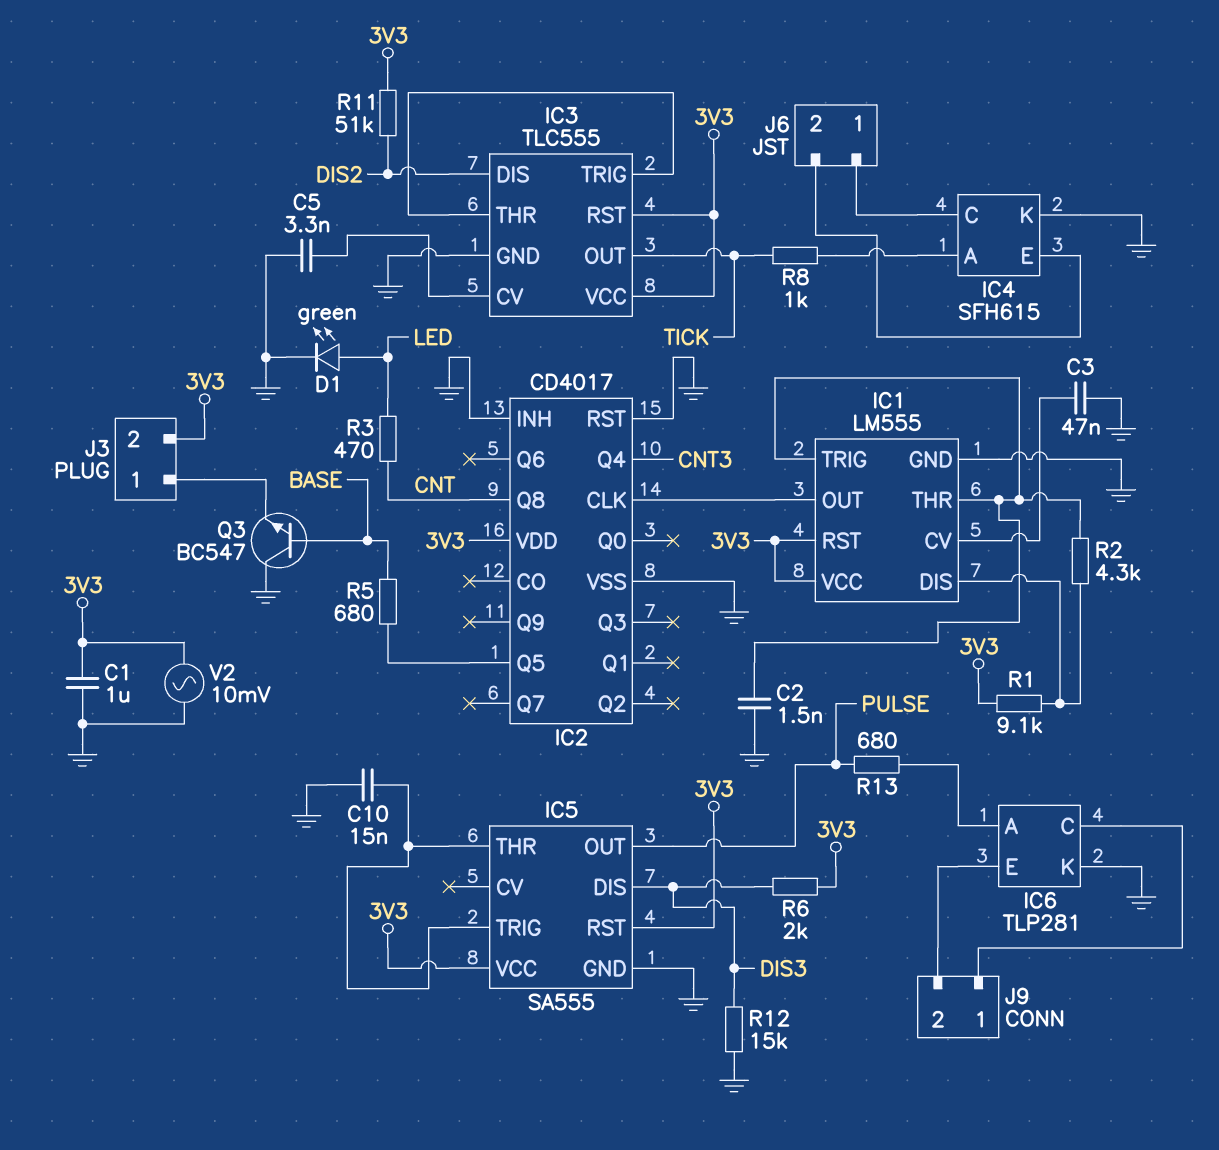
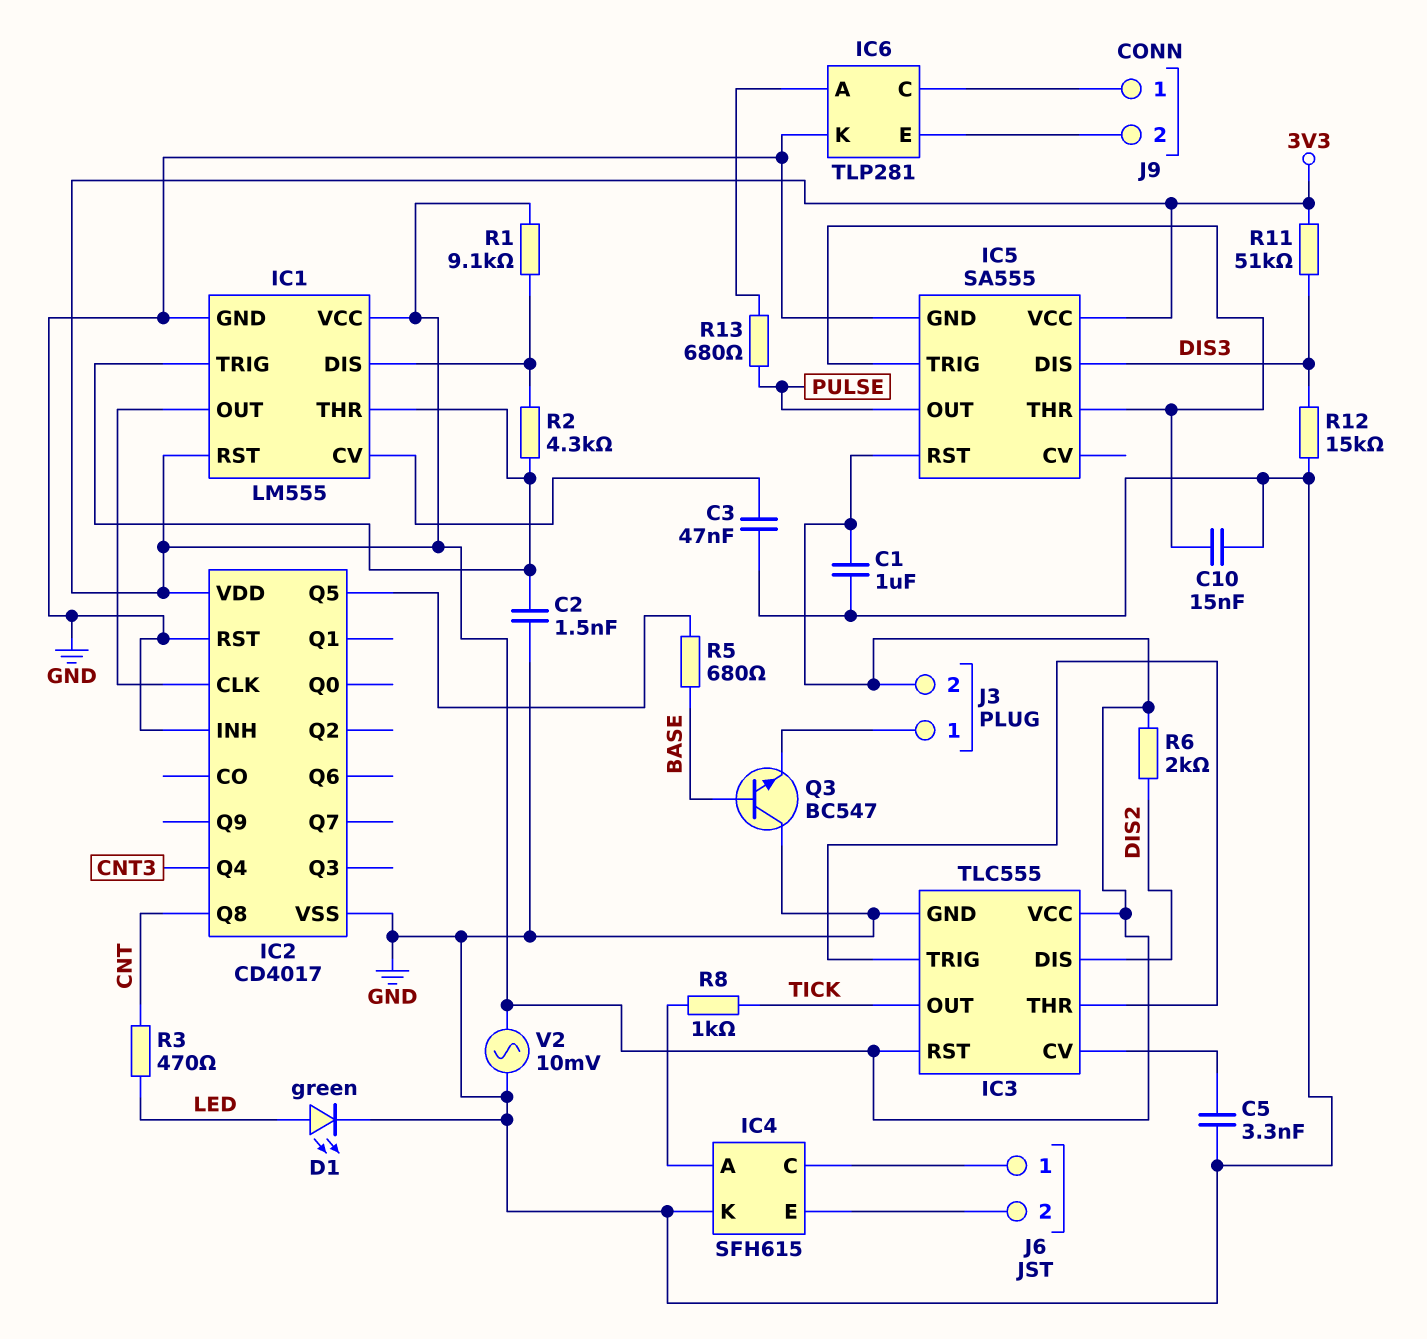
R6: 2k (3V3, DIS3) -> 2k (3V3, DIS2)
R11: 51k (3V3, DIS2) -> 51k (3V3, DIS3)

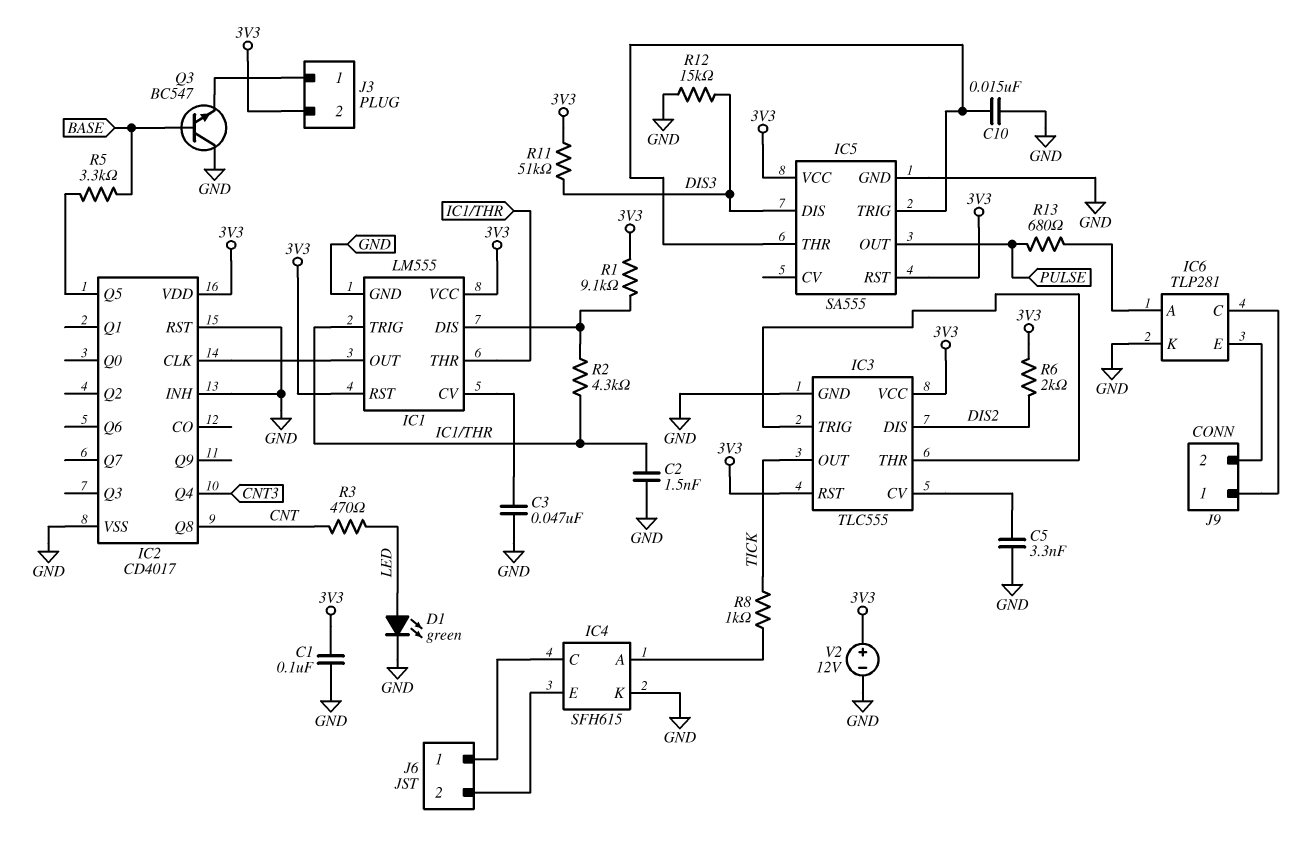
C1: 1uF (3V3, GND) -> 100nF (3V3, GND)
R5: 680 (BASE, IC2/Q5) -> 3.3k (BASE, IC2/Q5)
V2: AC 10mV (3V3, GND) -> 12V (plus 3V3, minus GND)

